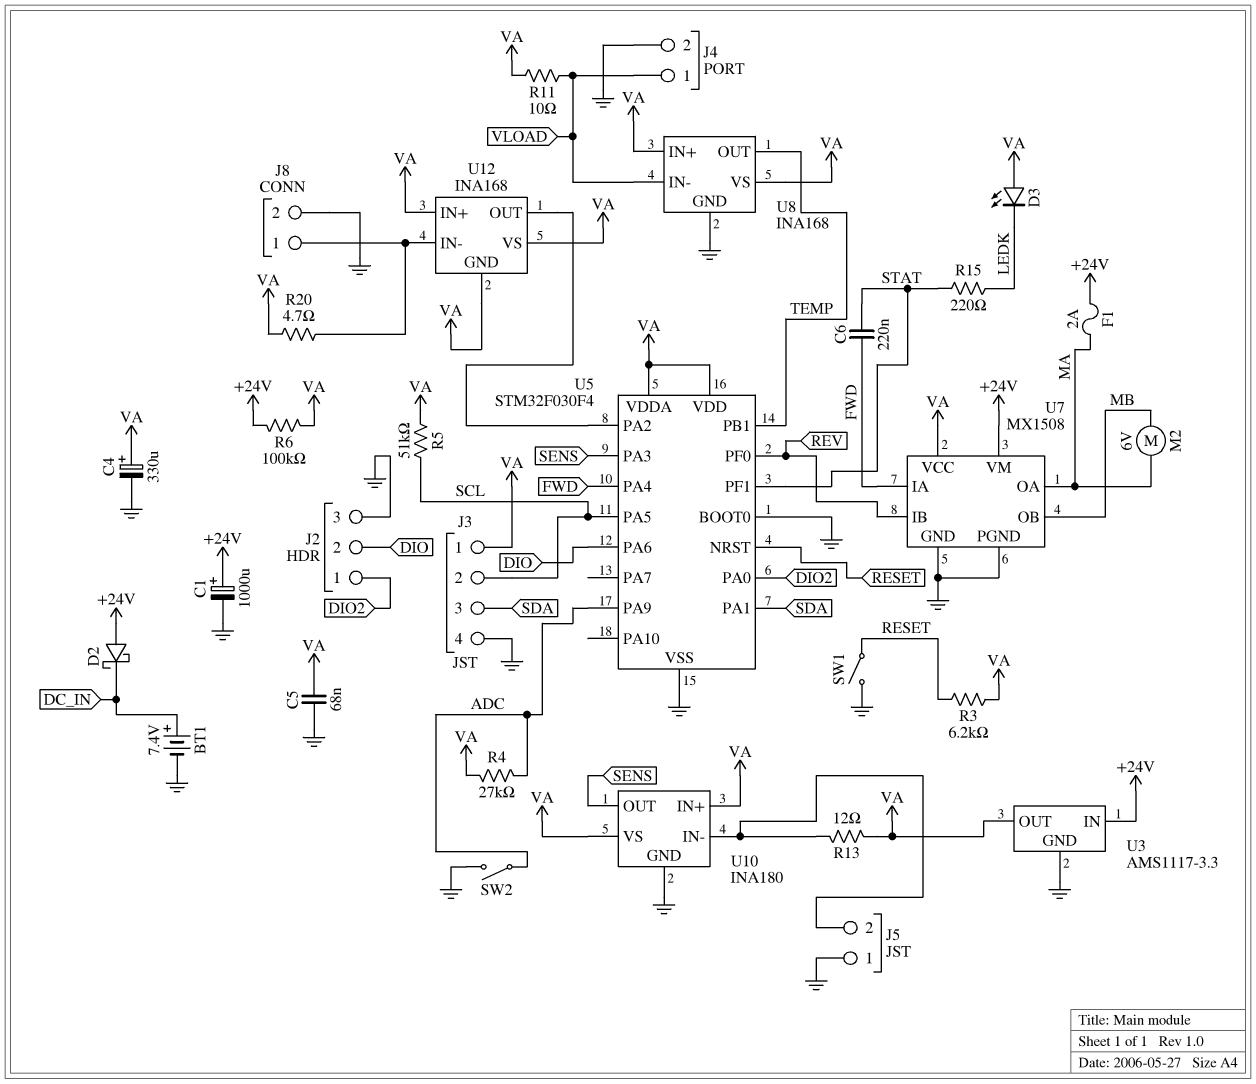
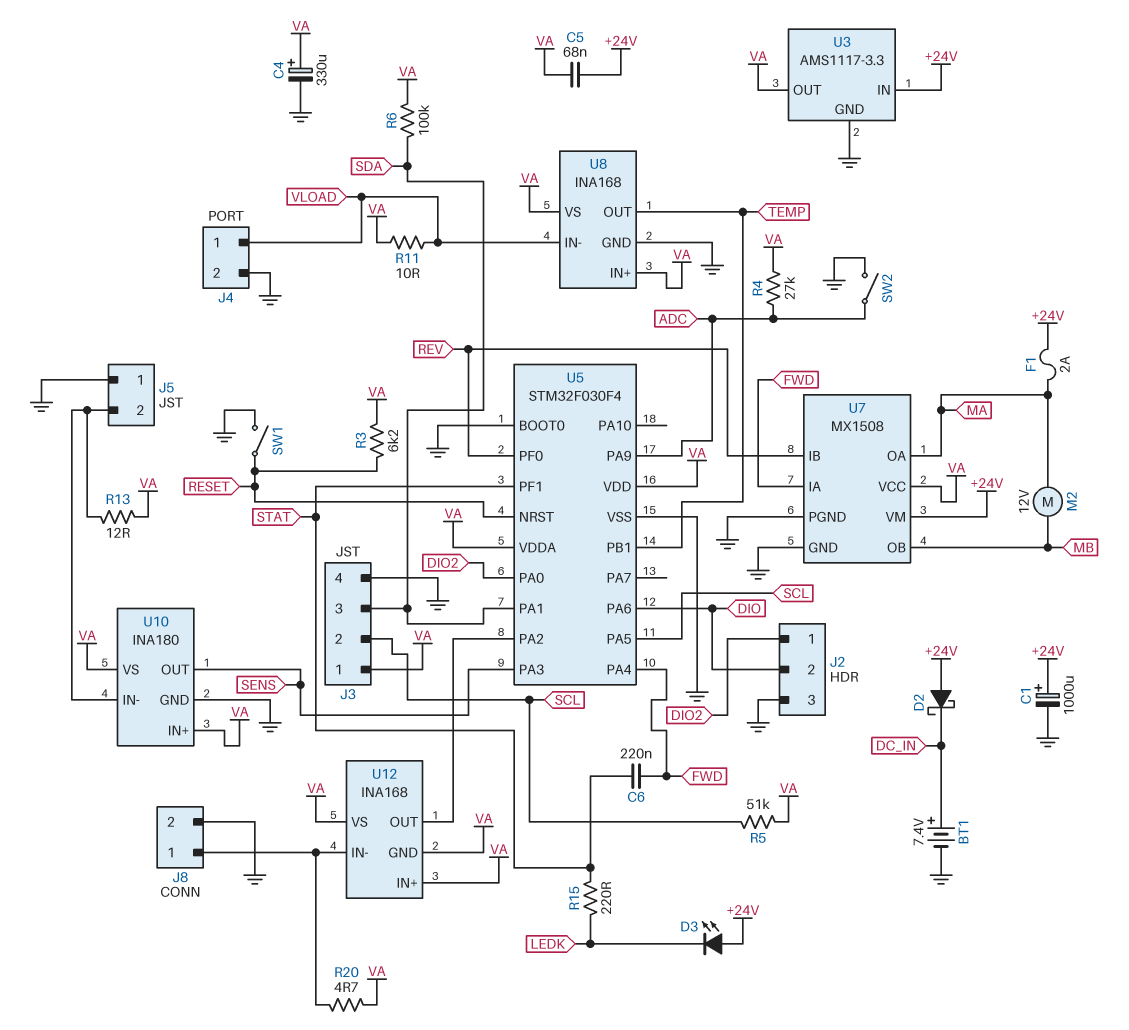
C5: 68nF (GND, VA) -> 68nF (+24V, VA)
D3: LED (A VA, K LEDK) -> LED (A +24V, K LEDK)
M2: motor 6V (MA, MB) -> motor 12V (MA, MB)
R6: 100k (+24V, VA) -> 100k (SDA, VA)

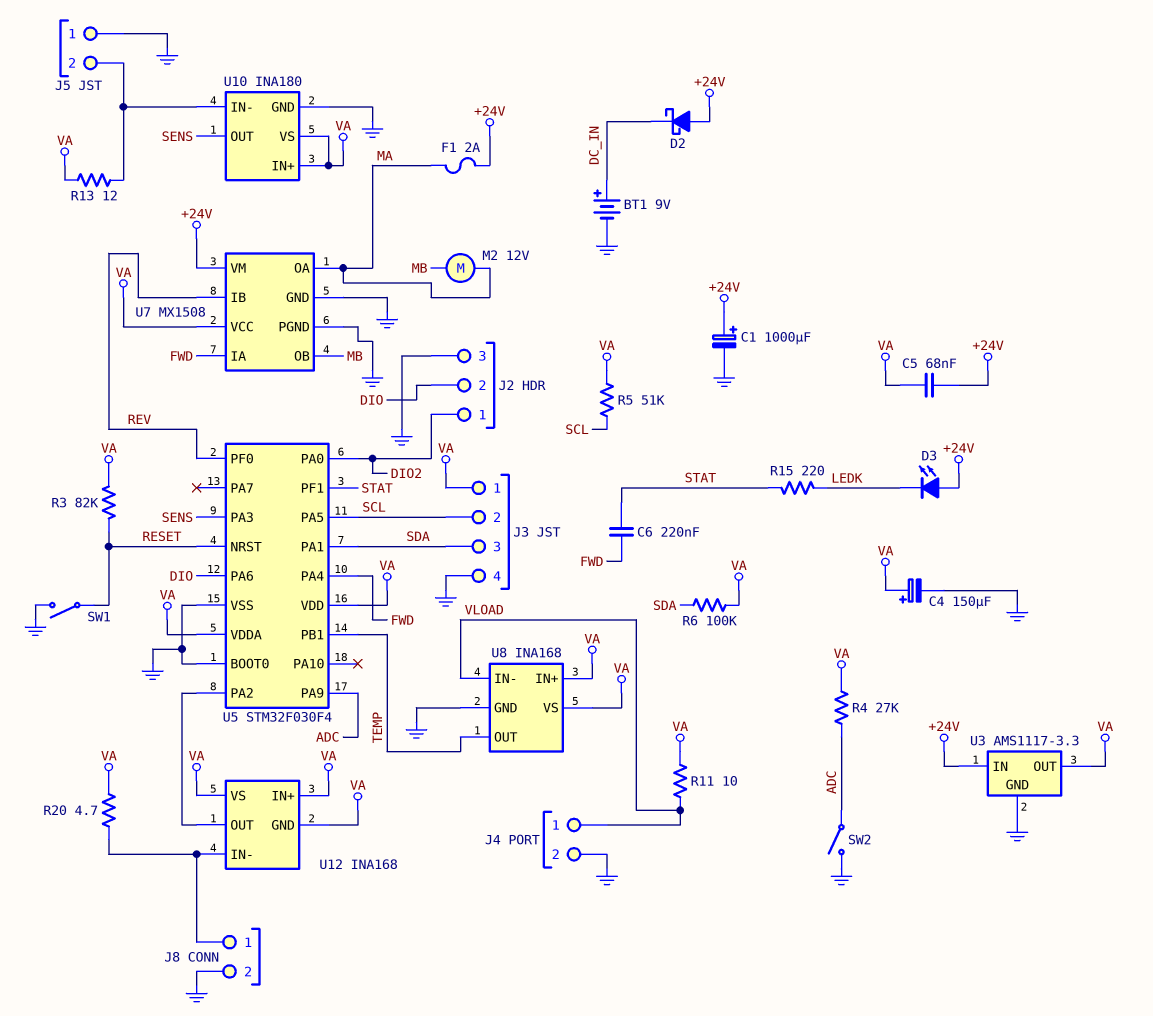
BT1: 7.4V (plus DC_IN, minus GND) -> 9V (plus DC_IN, minus GND)
C4: 330uF (plus VA, minus GND) -> 150uF (plus VA, minus GND)
R3: 6.2k (RESET, VA) -> 82k (RESET, VA)

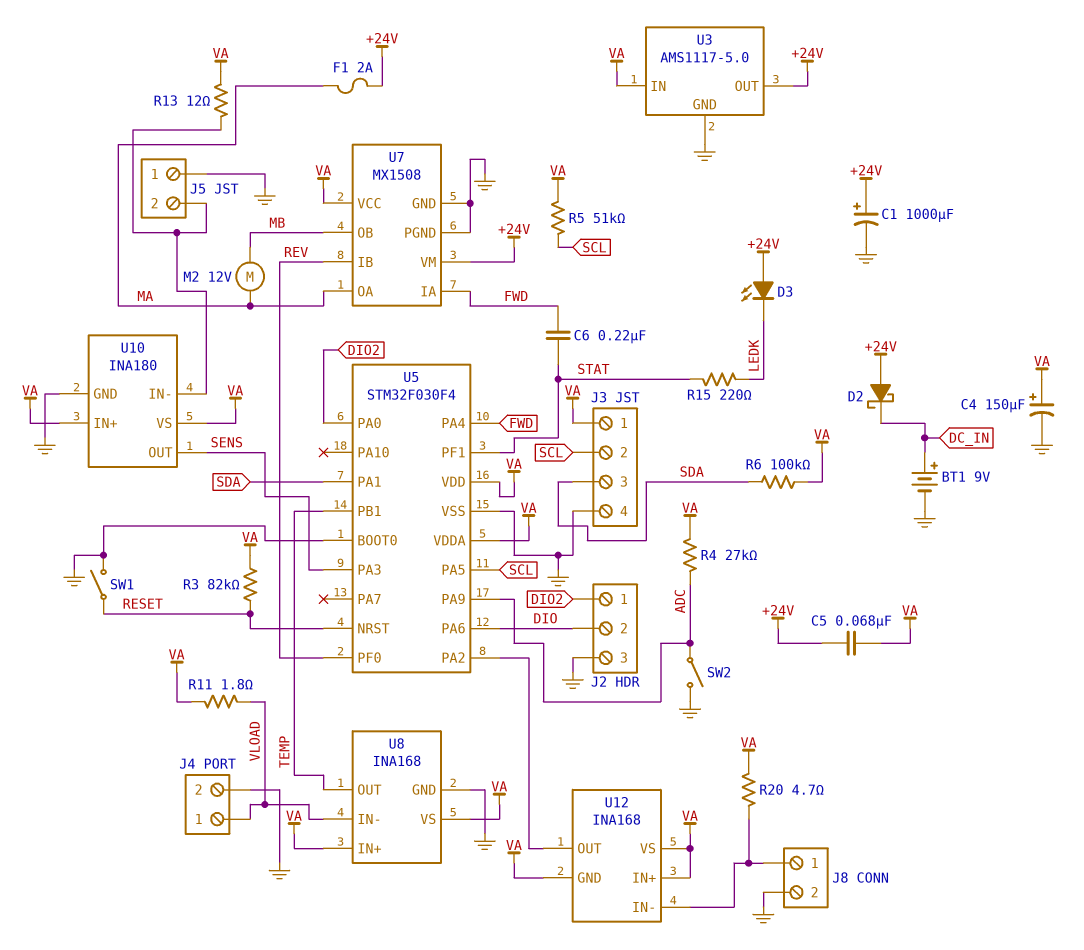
R11: 10 (VA, VLOAD) -> 1.8 (VA, VLOAD)
U3: AMS1117-3.3 -> AMS1117-5.0
U3 pin IN: +24V -> VA
U3 pin OUT: VA -> +24V

